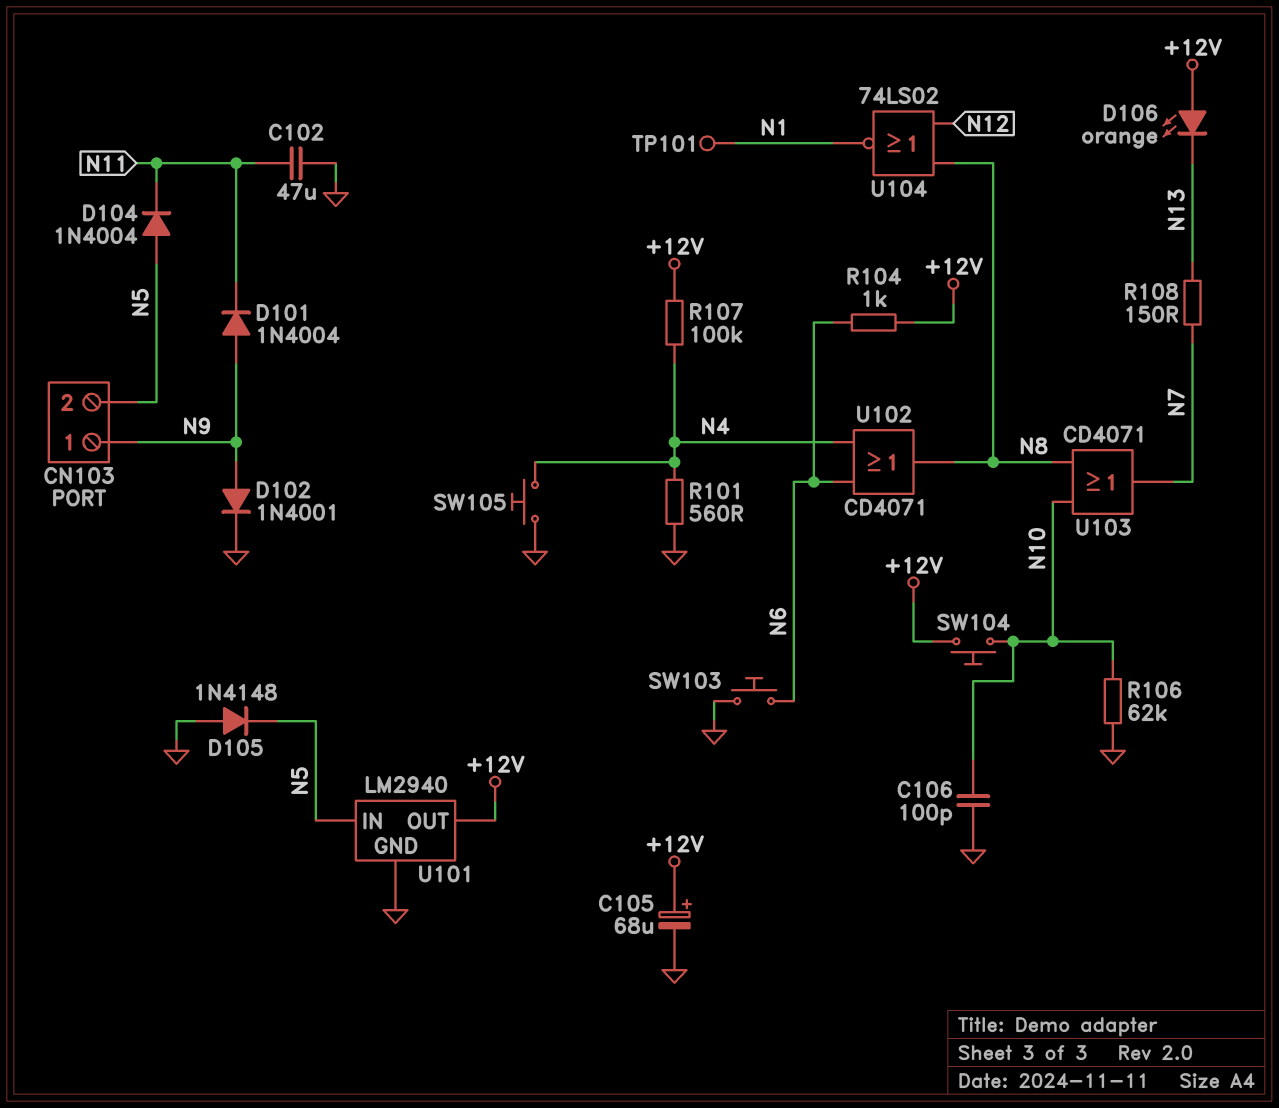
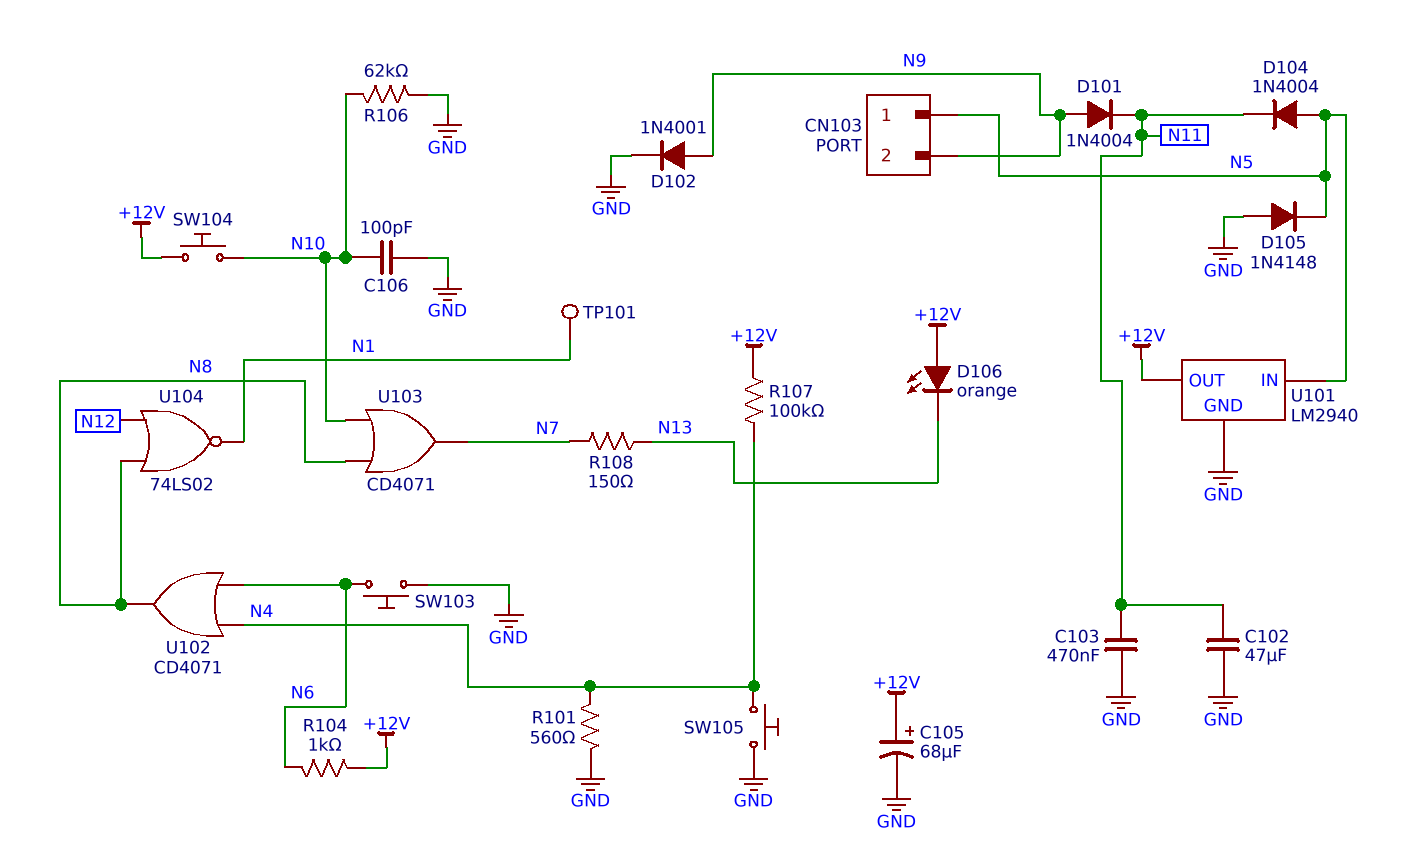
C103: none -> 470nF (GND, N11)
CN103 pin 1: N9 -> N5
CN103 pin 2: N5 -> N9

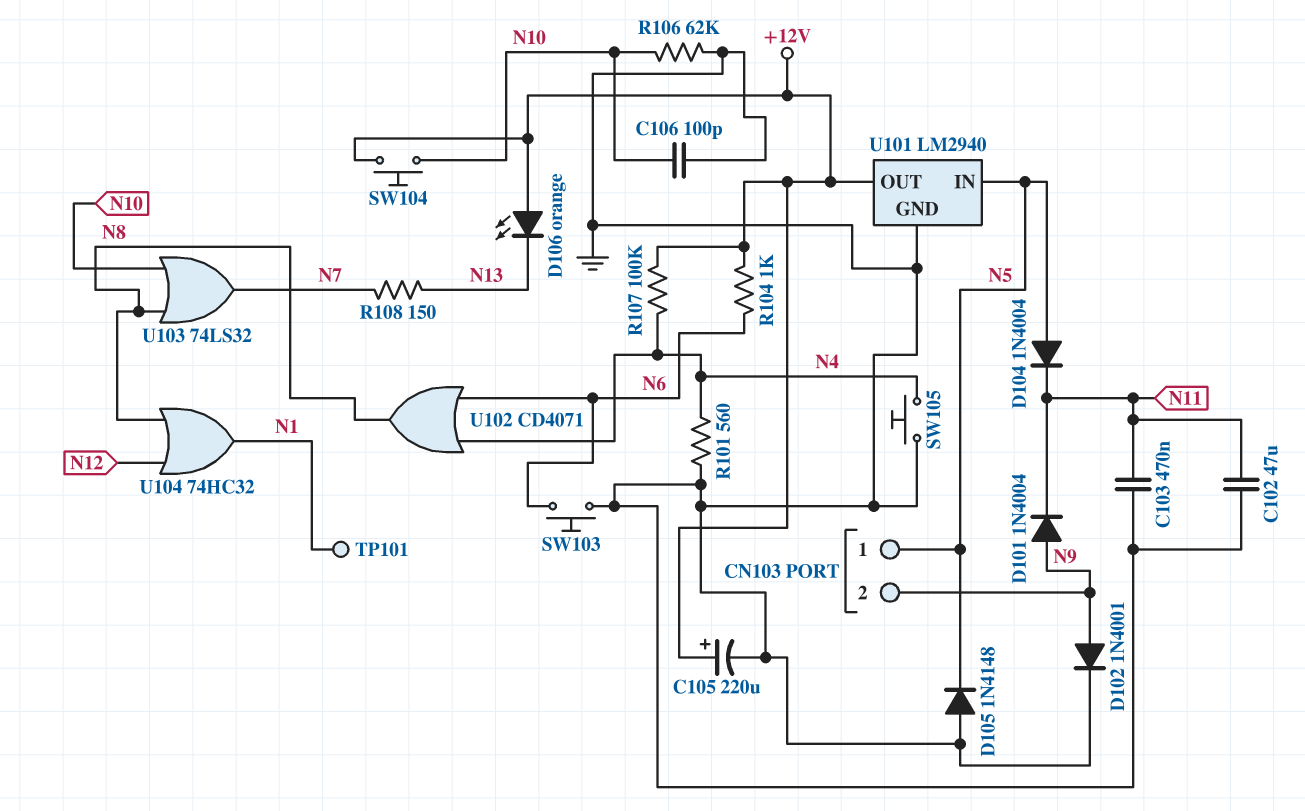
C105: 68uF (plus +12V, minus GND) -> 220uF (plus +12V, minus GND)
U103: OR CD4071 (in N8, in N10, out N7) -> OR 74LS32 (in N8, in N10, out N7)
U104: NOR 74LS02 (in N8, in N12, out N1) -> OR 74HC32 (in N8, in N12, out N1)

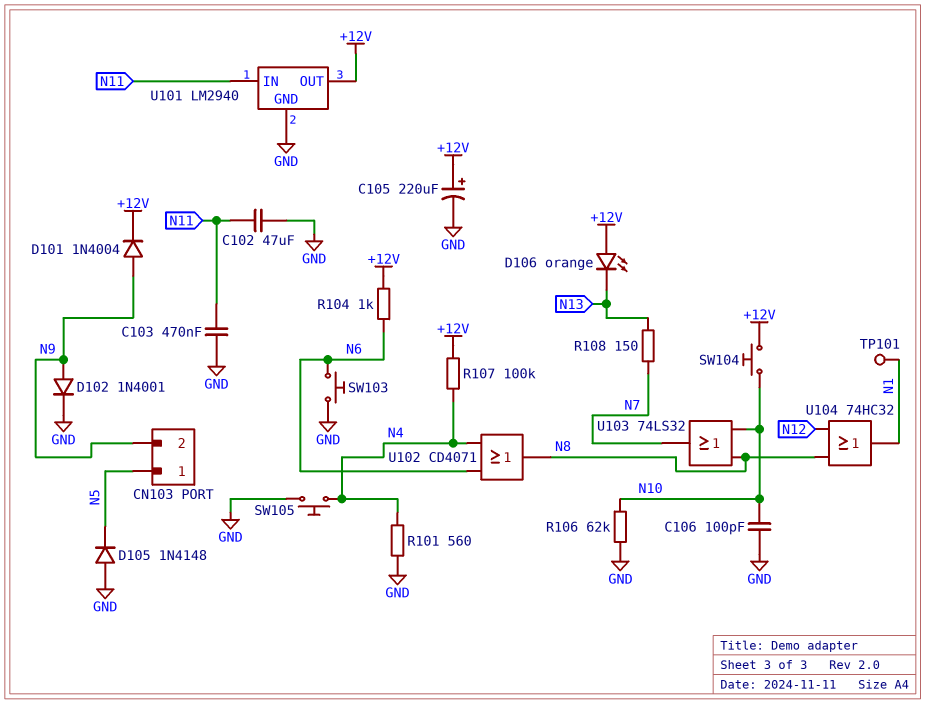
D101: diode 1N4004 (A N9, K N11) -> diode 1N4004 (A N9, K +12V)
D104: diode 1N4004 (A N5, K N11) -> none
U101 pin IN: N5 -> N11

